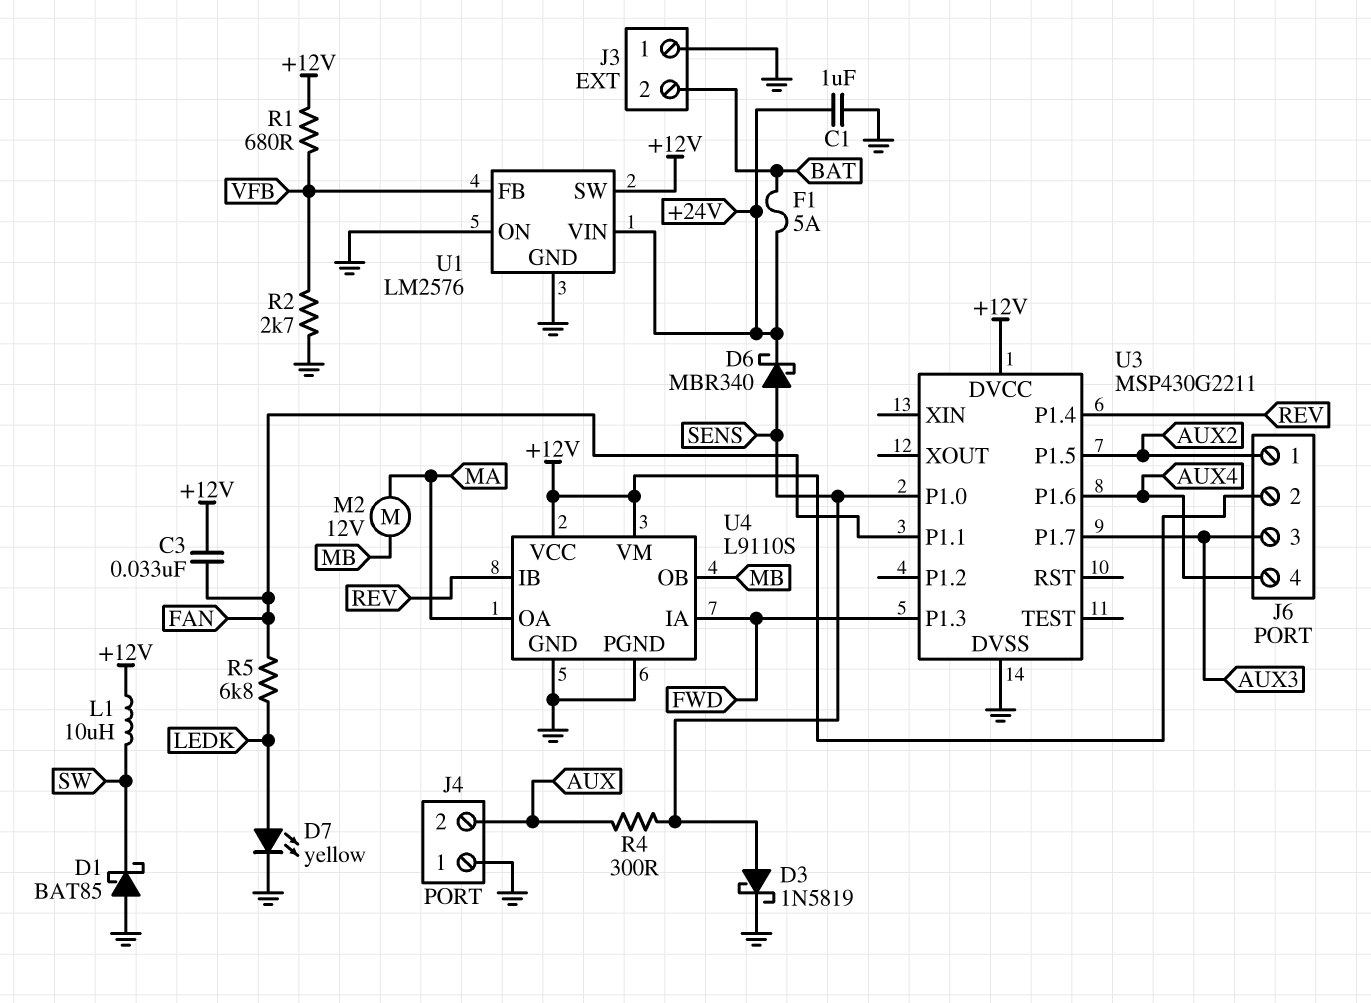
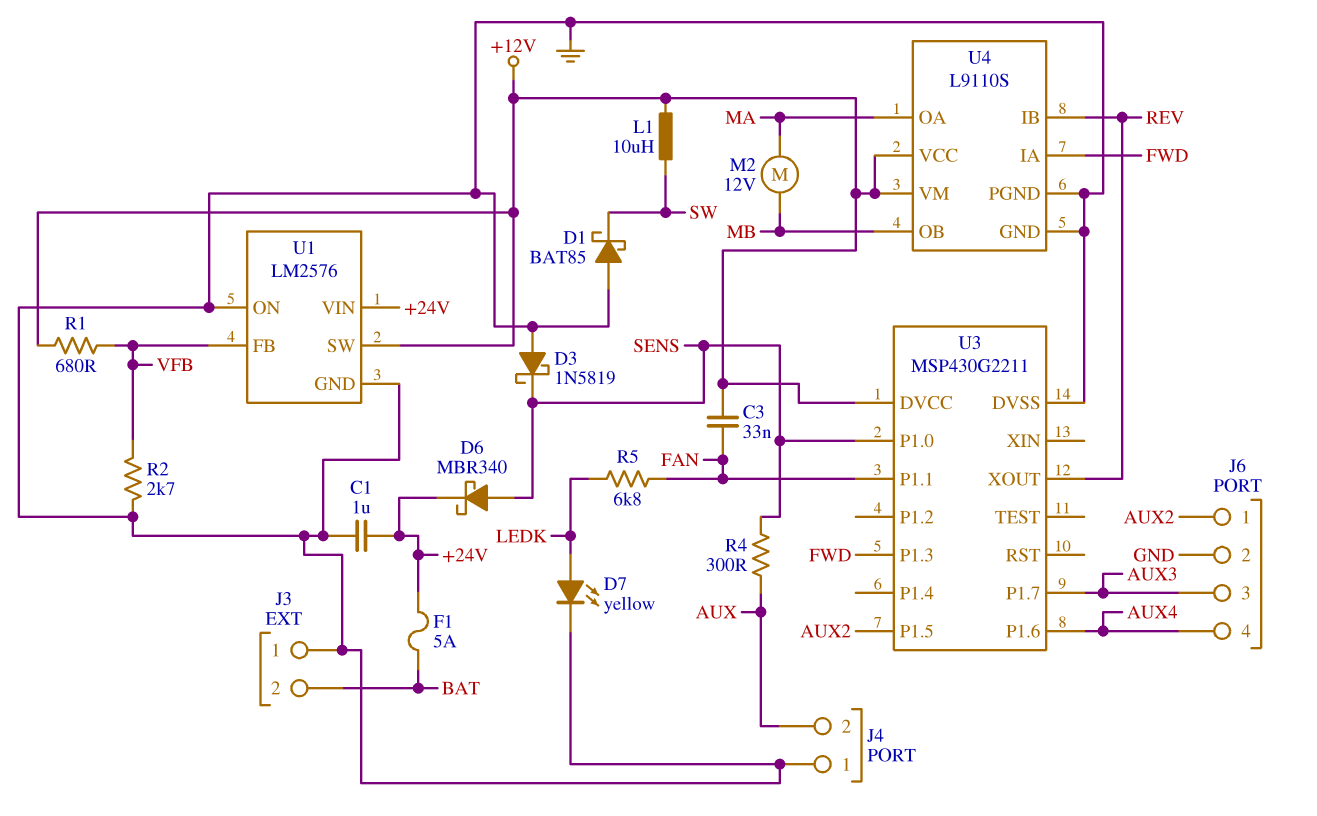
D3: schottky 1N5819 (A SENS, K GND) -> schottky 1N5819 (A GND, K SENS)
J6 pin 2: +12V -> GND
U3 pin P1.4: REV -> none
U3 pin XOUT: none -> REV

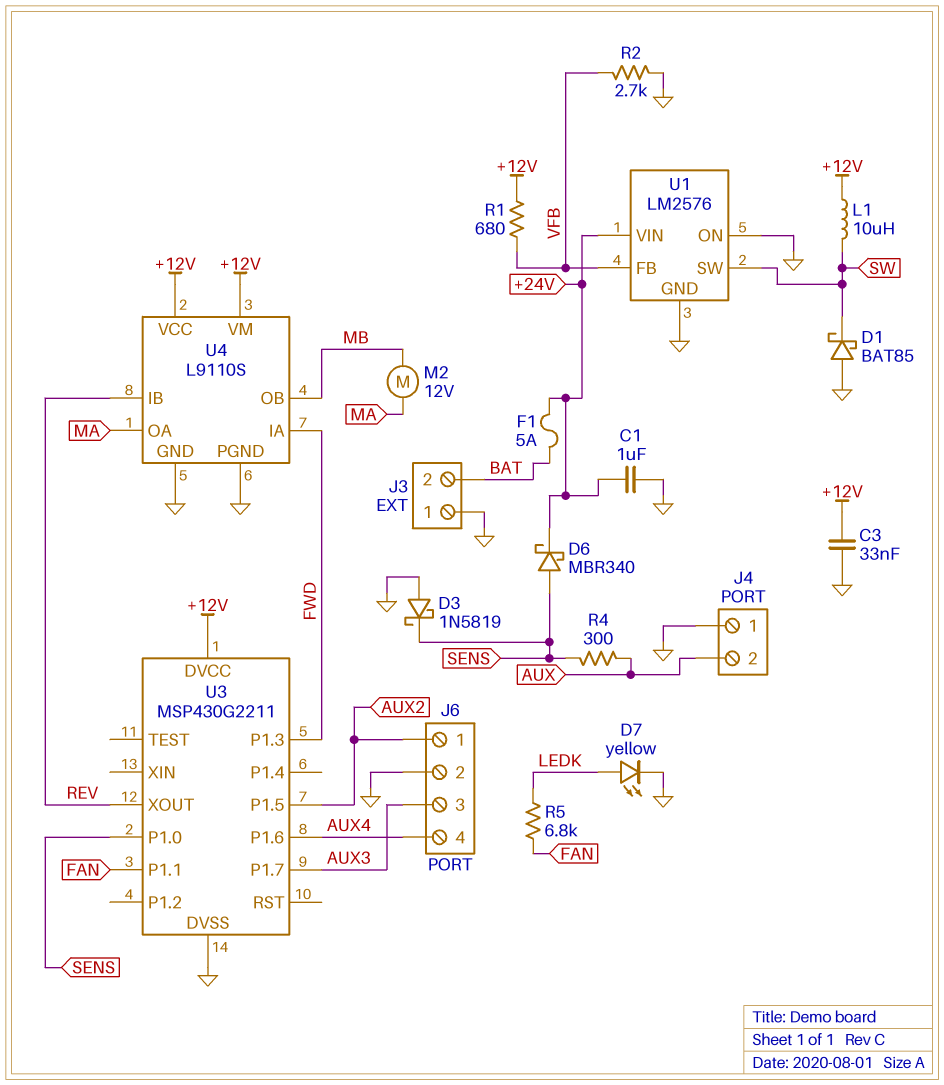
C3: 33nF (+12V, FAN) -> 33nF (+12V, GND)
U1 pin SW: +12V -> SW

